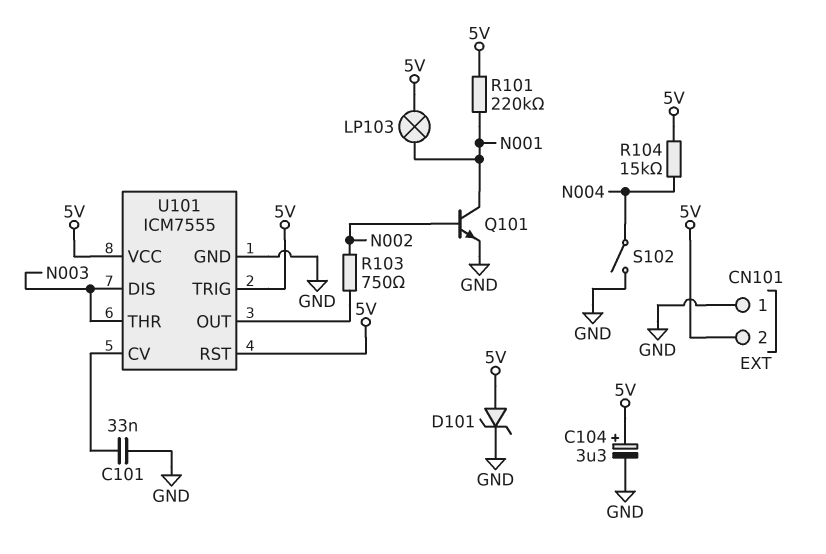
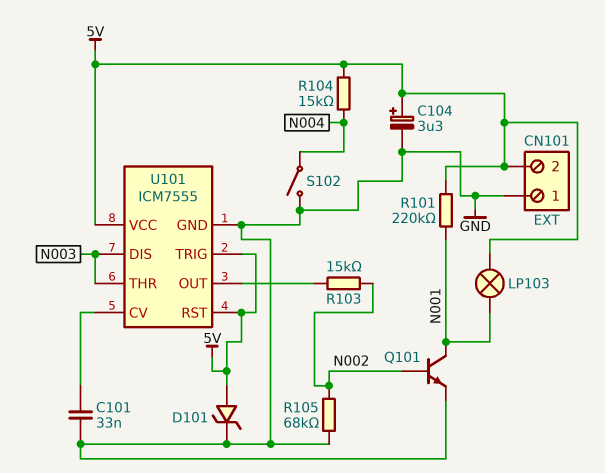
R103: 750 (N002, U101/OUT) -> 15k (N002, U101/OUT)
R105: none -> 68k (GND, N002)

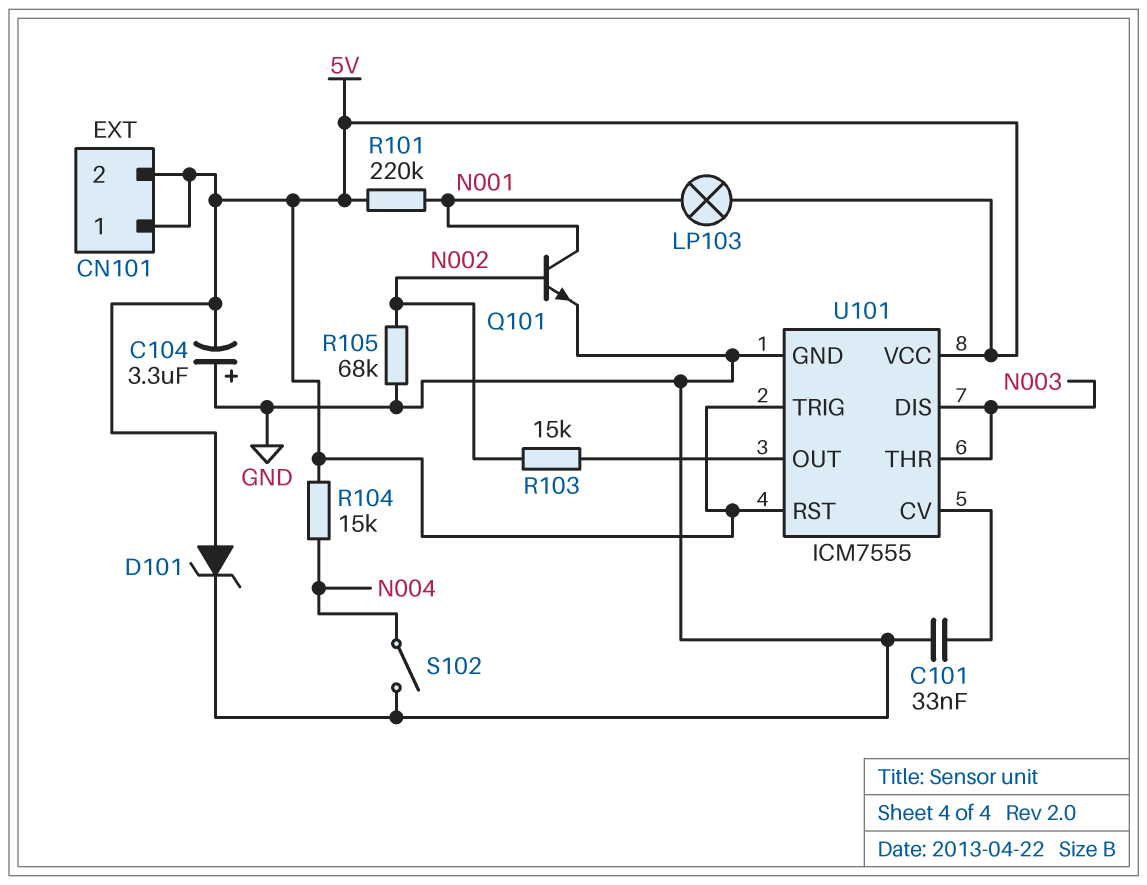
C104: 3.3uF (plus 5V, minus GND) -> 3.3uF (plus GND, minus 5V)
CN101 pin 1: GND -> 5V

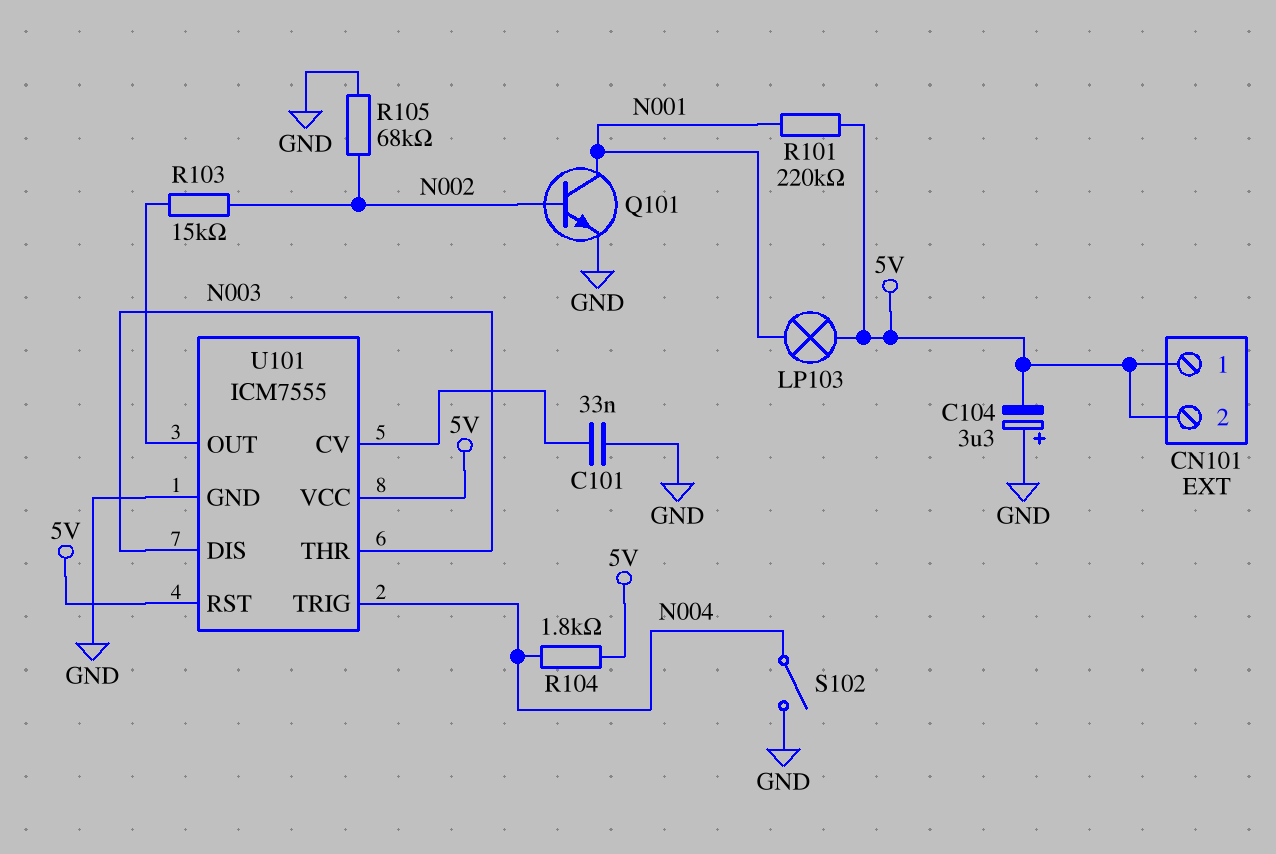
D101: zener (A 5V, K GND) -> none
R104: 15k (5V, N004) -> 1.8k (5V, N004)
U101 pin TRIG: 5V -> N004

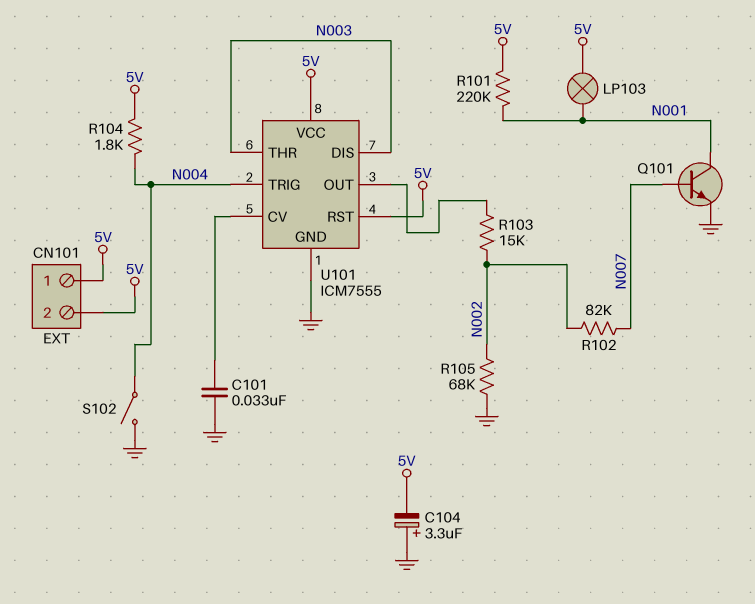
Q101: NPN (B N002, C N001, E GND) -> NPN (B N007, C N001, E GND)
R102: none -> 82k (N002, N007)

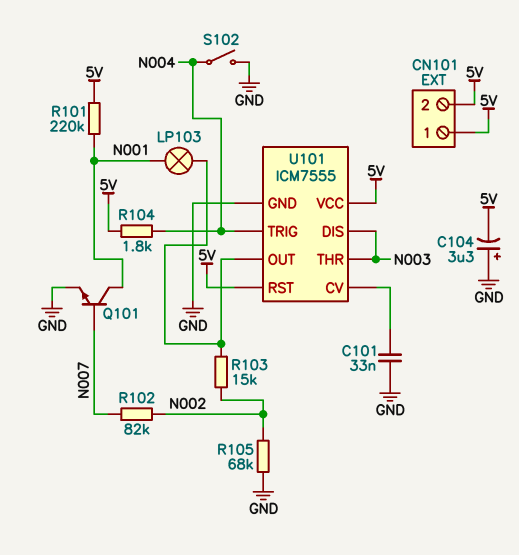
LP103: lamp (5V, N001) -> lamp (N001, U101/OUT)

